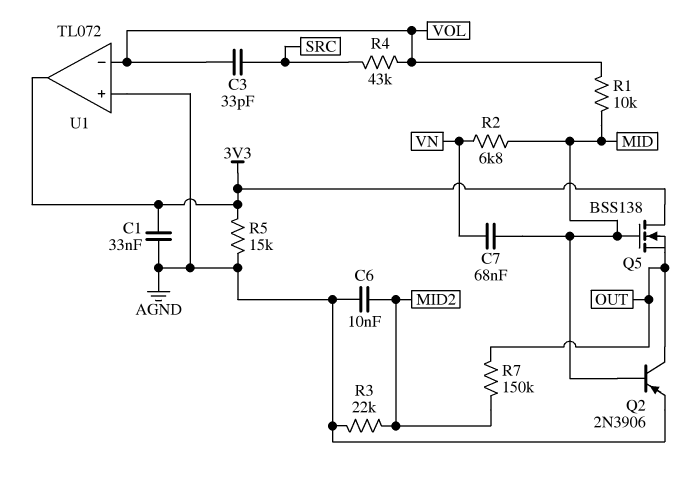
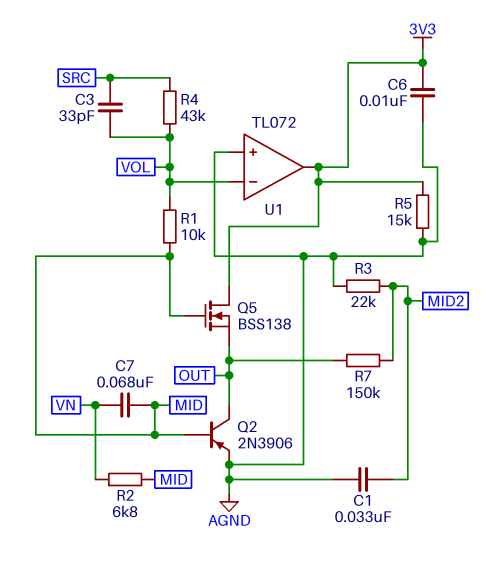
C1: 33nF (3V3, AGND) -> 33nF (AGND, MID2)
C6: 10nF (AGND, MID2) -> 10nF (3V3, AGND)

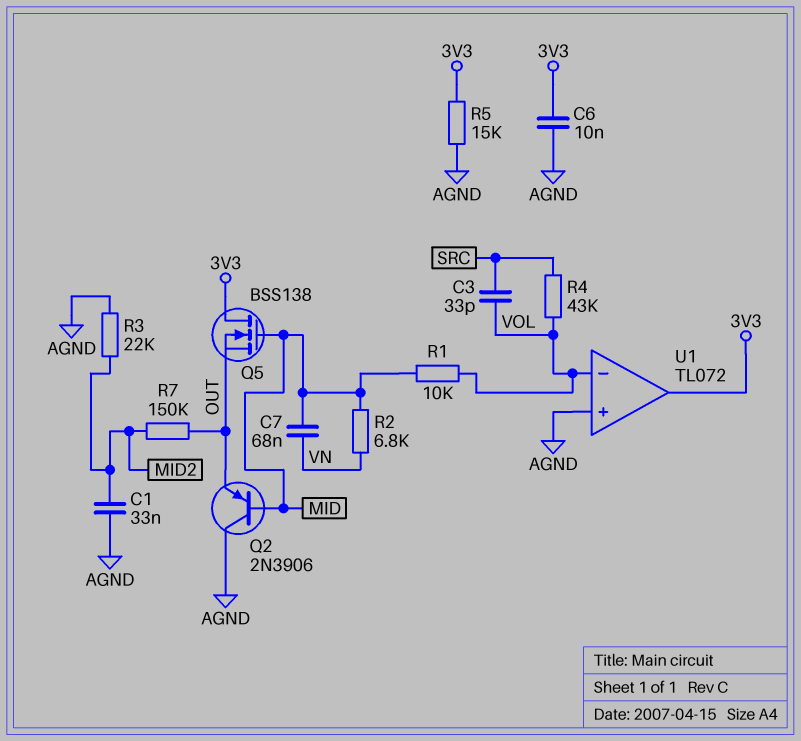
Q2: PNP 2N3906 (B MID, C OUT, E AGND) -> PNP 2N3906 (B MID, C AGND, E OUT)

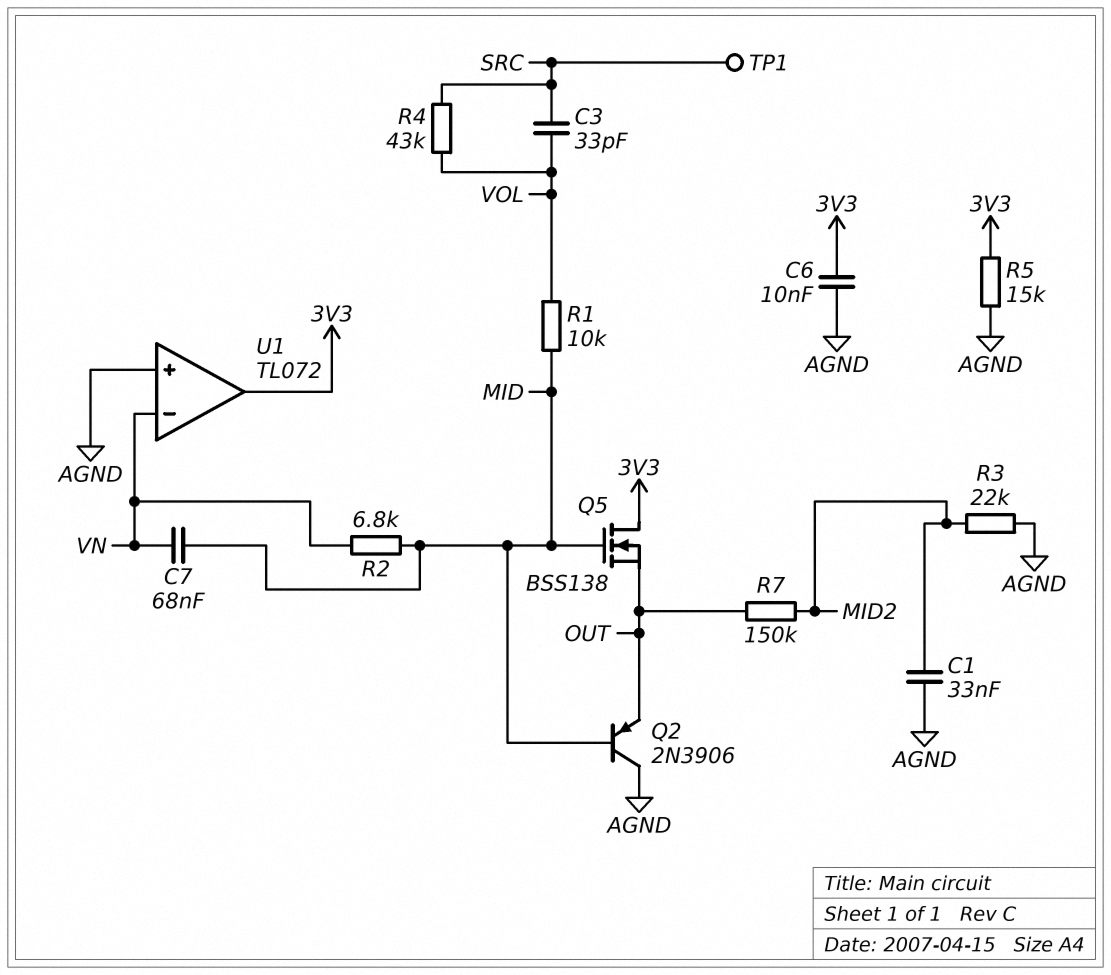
TP1: none -> test point (SRC)
U1 pin in-: VOL -> VN

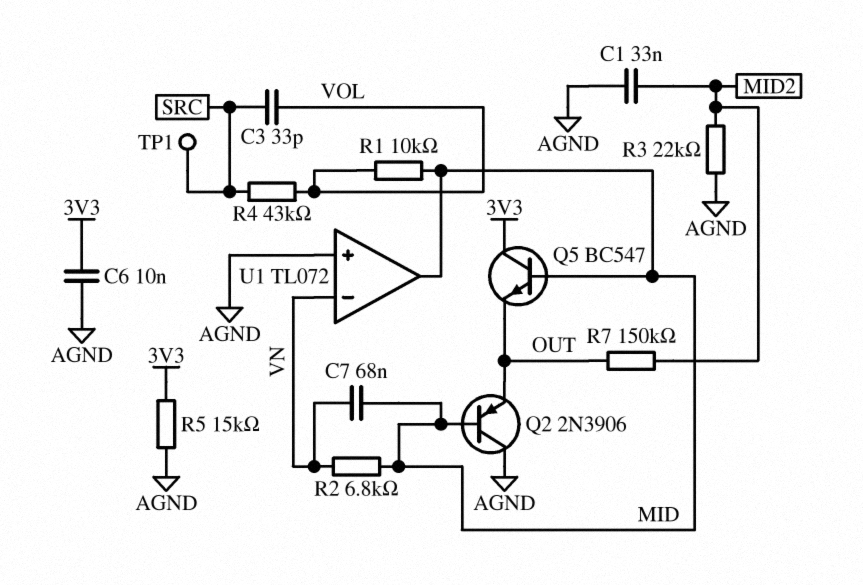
Q5: NMOS BSS138 (G MID, D 3V3, S OUT) -> NPN BC547 (B MID, C 3V3, E OUT)
U1 pin out: 3V3 -> MID

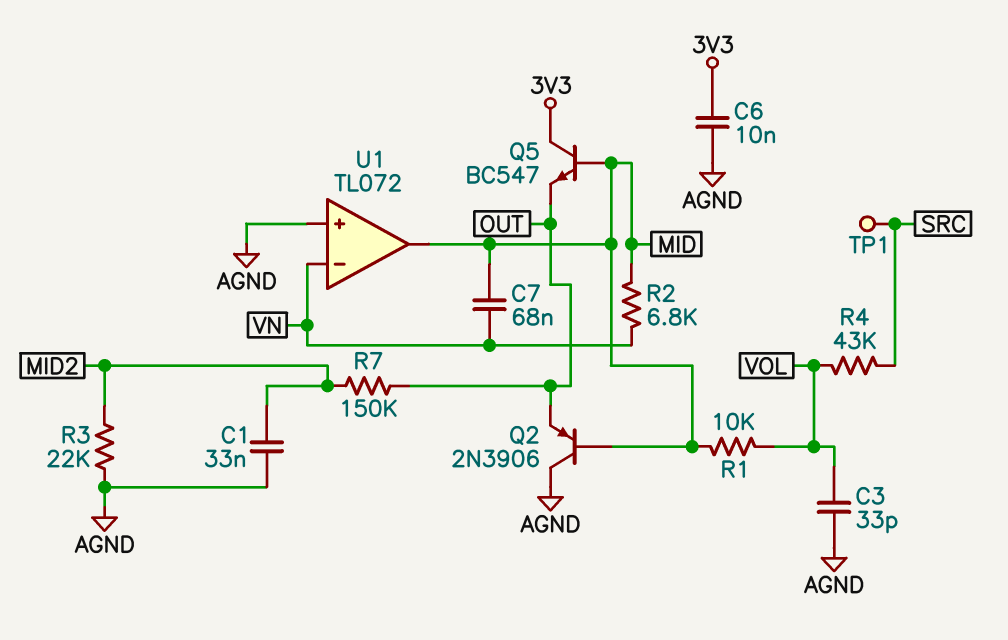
C3: 33pF (SRC, VOL) -> 33pF (AGND, VOL)
R5: 15k (3V3, AGND) -> none

